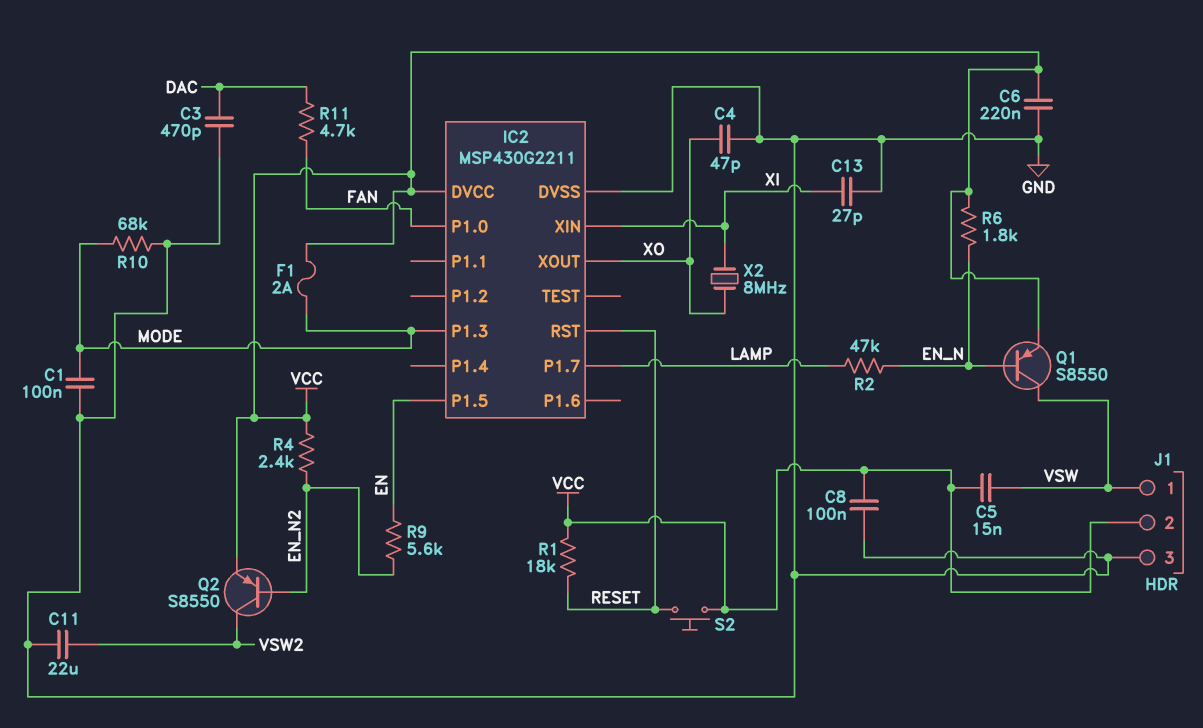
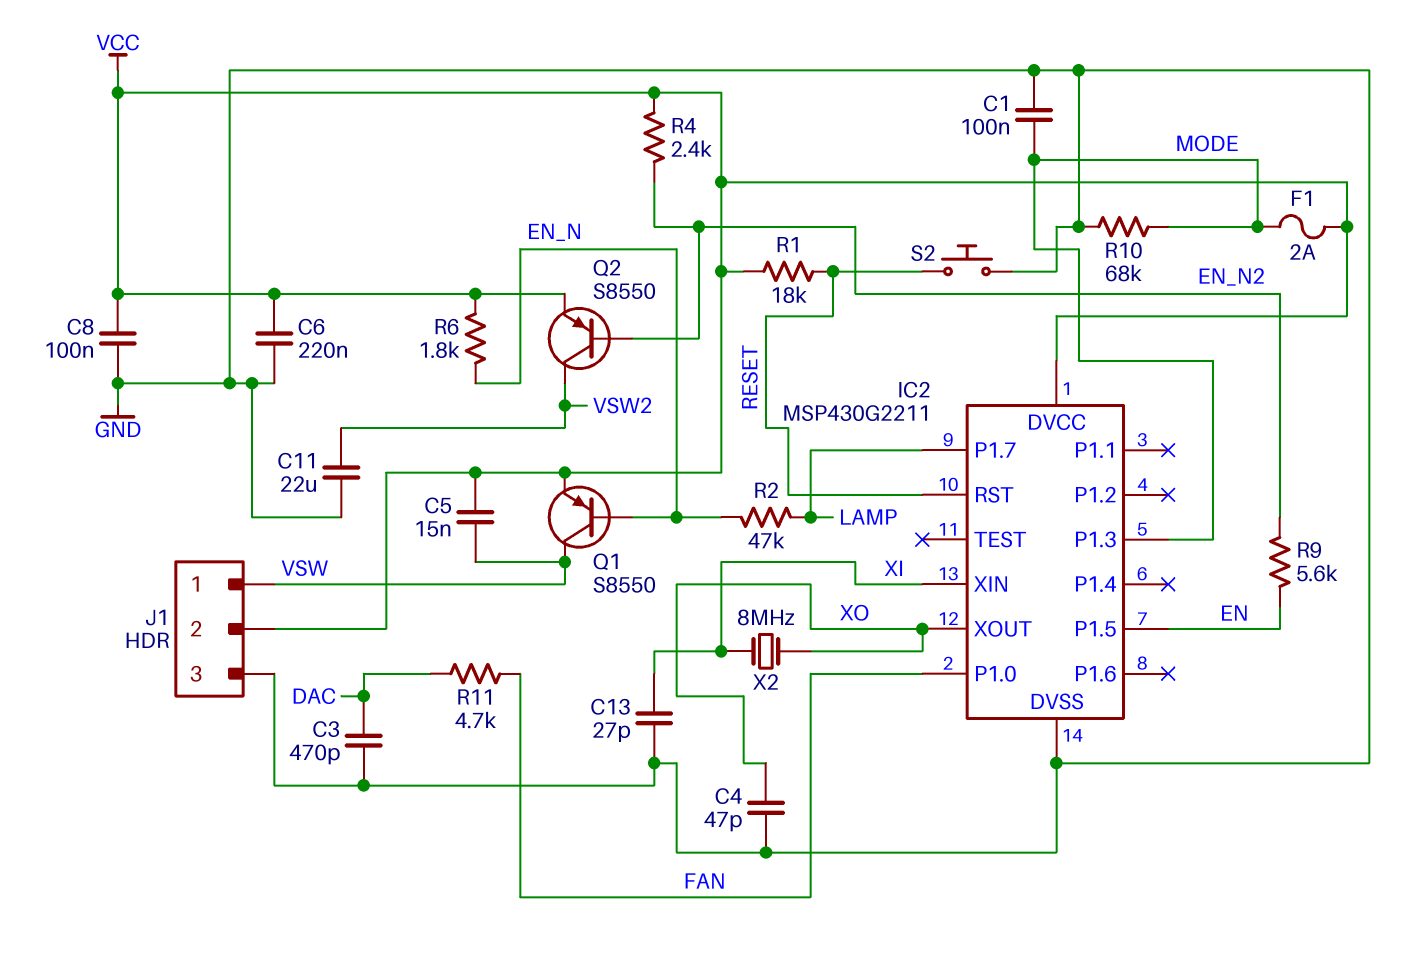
S2: button (RESET, VCC) -> button (GND, RESET)

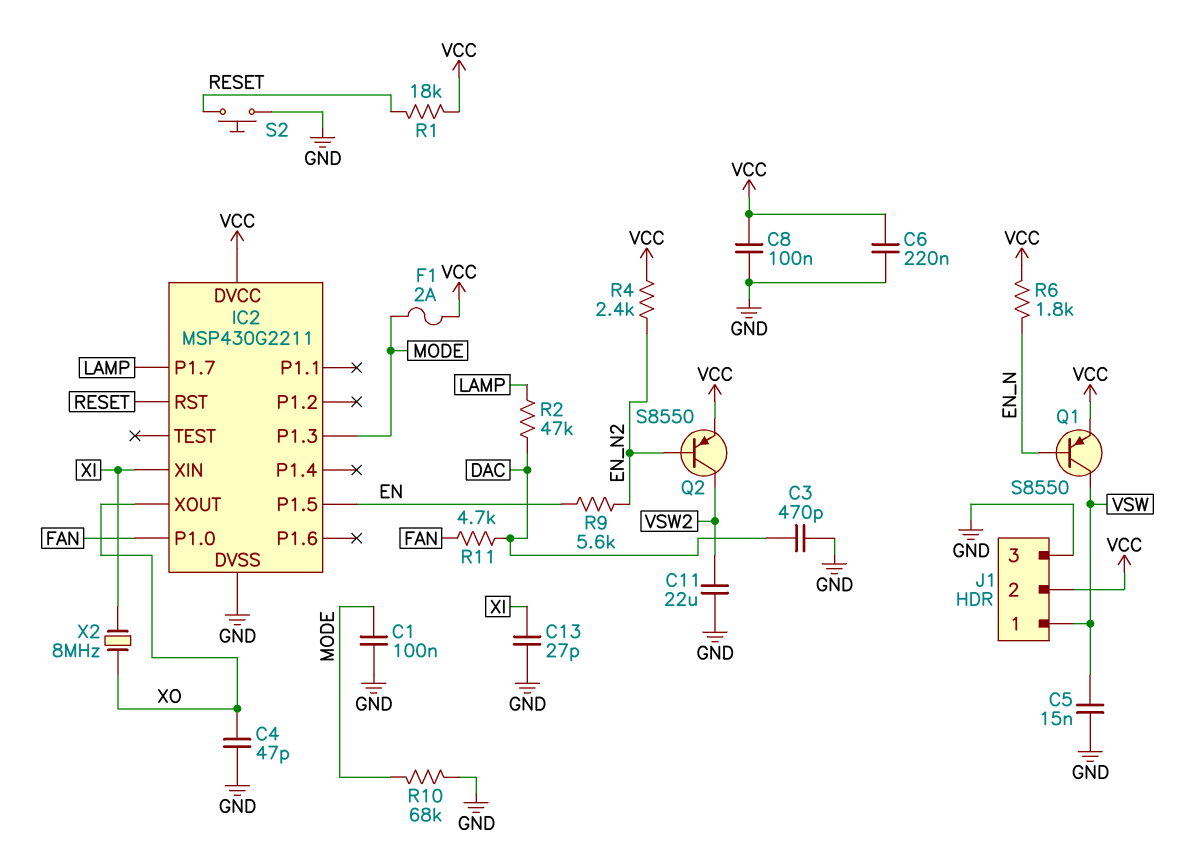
C5: 15nF (VCC, VSW) -> 15nF (GND, VSW)
R2: 47k (EN_N, LAMP) -> 47k (DAC, LAMP)

